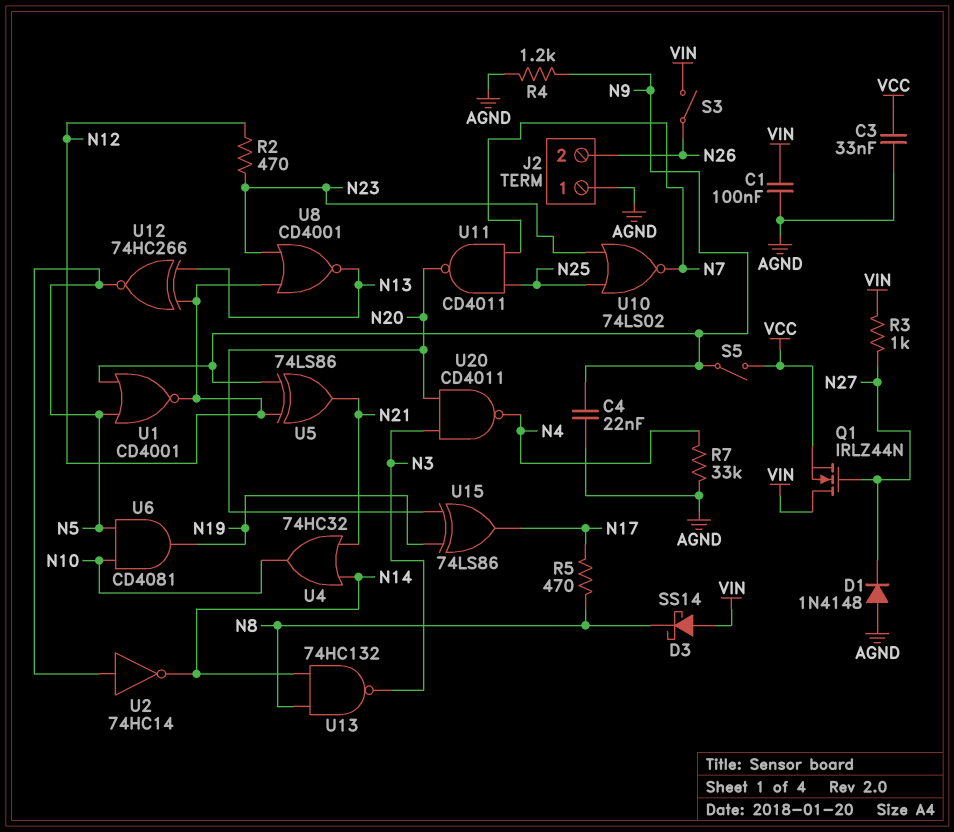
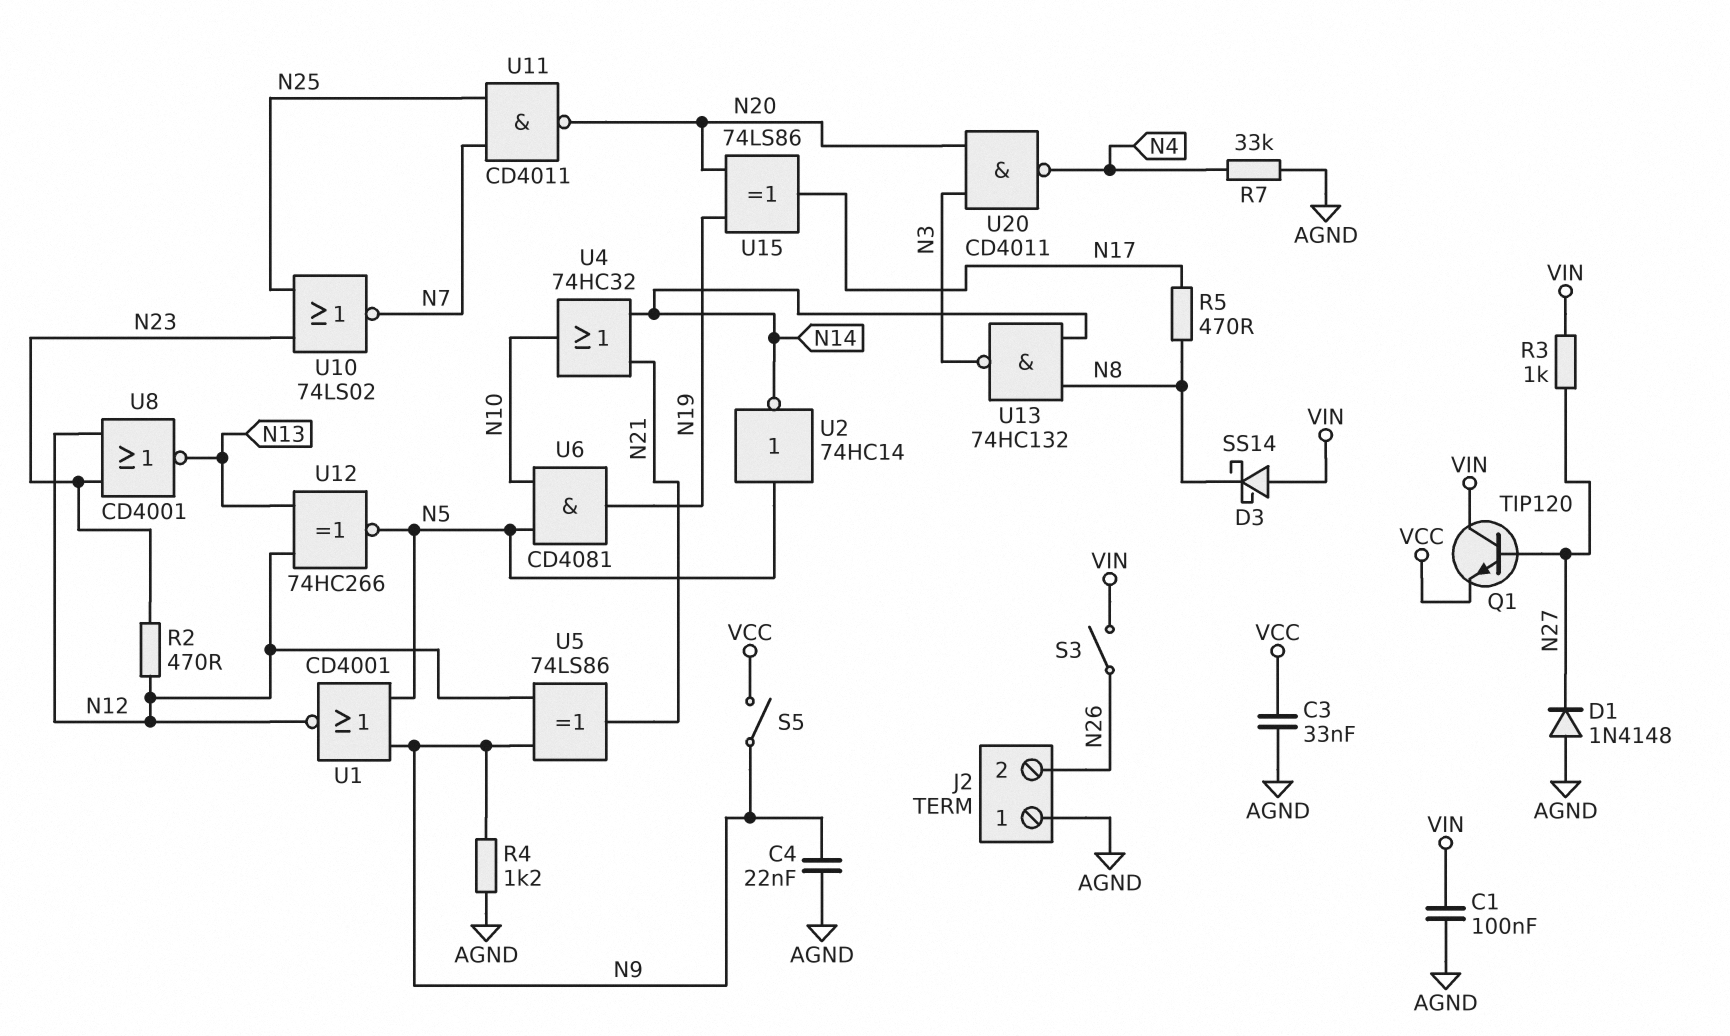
Q1: NMOS IRLZ44N (G N27, D VIN, S VCC) -> NPN TIP120 (B N27, C VIN, E VCC)

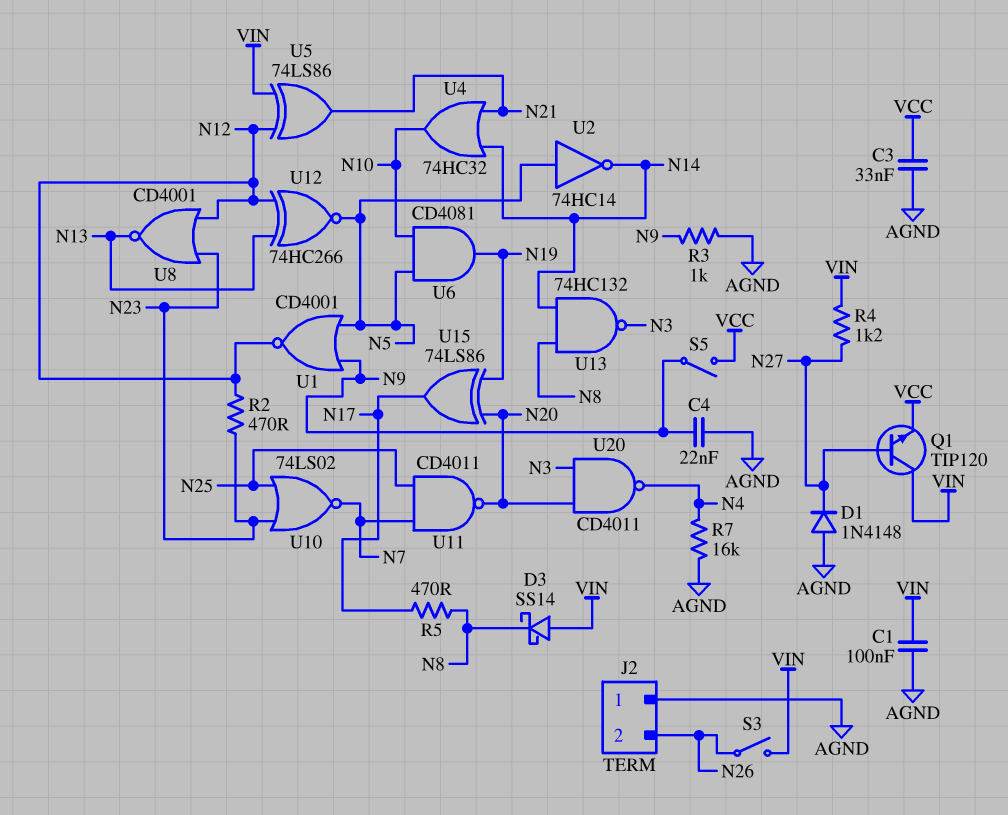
R3: 1k (N27, VIN) -> 1k (AGND, N9)
R4: 1.2k (AGND, N9) -> 1.2k (N27, VIN)
R7: 33k (AGND, N4) -> 16k (AGND, N4)
U5: XOR 74LS86 (in N9, in N12, out N21) -> XOR 74LS86 (in N12, in VIN, out N21)

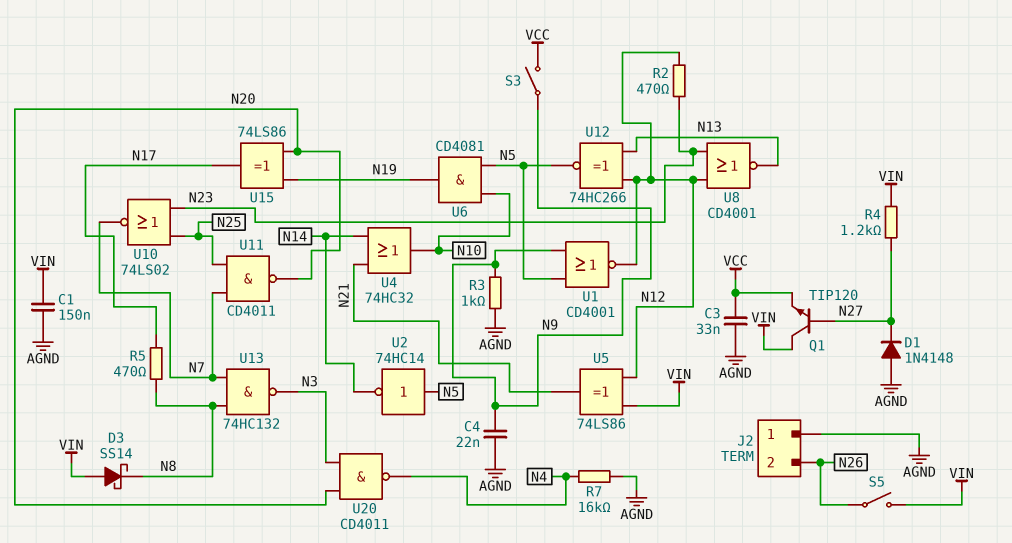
C1: 100nF (AGND, VIN) -> 150nF (AGND, VIN)
S3: switch (N26, VIN) -> switch (N9, VCC)
S5: switch (N9, VCC) -> switch (N26, VIN)
U13: NAND 74HC132 (in N8, in N14, out N3) -> NAND 74HC132 (in N7, in N8, out N3)

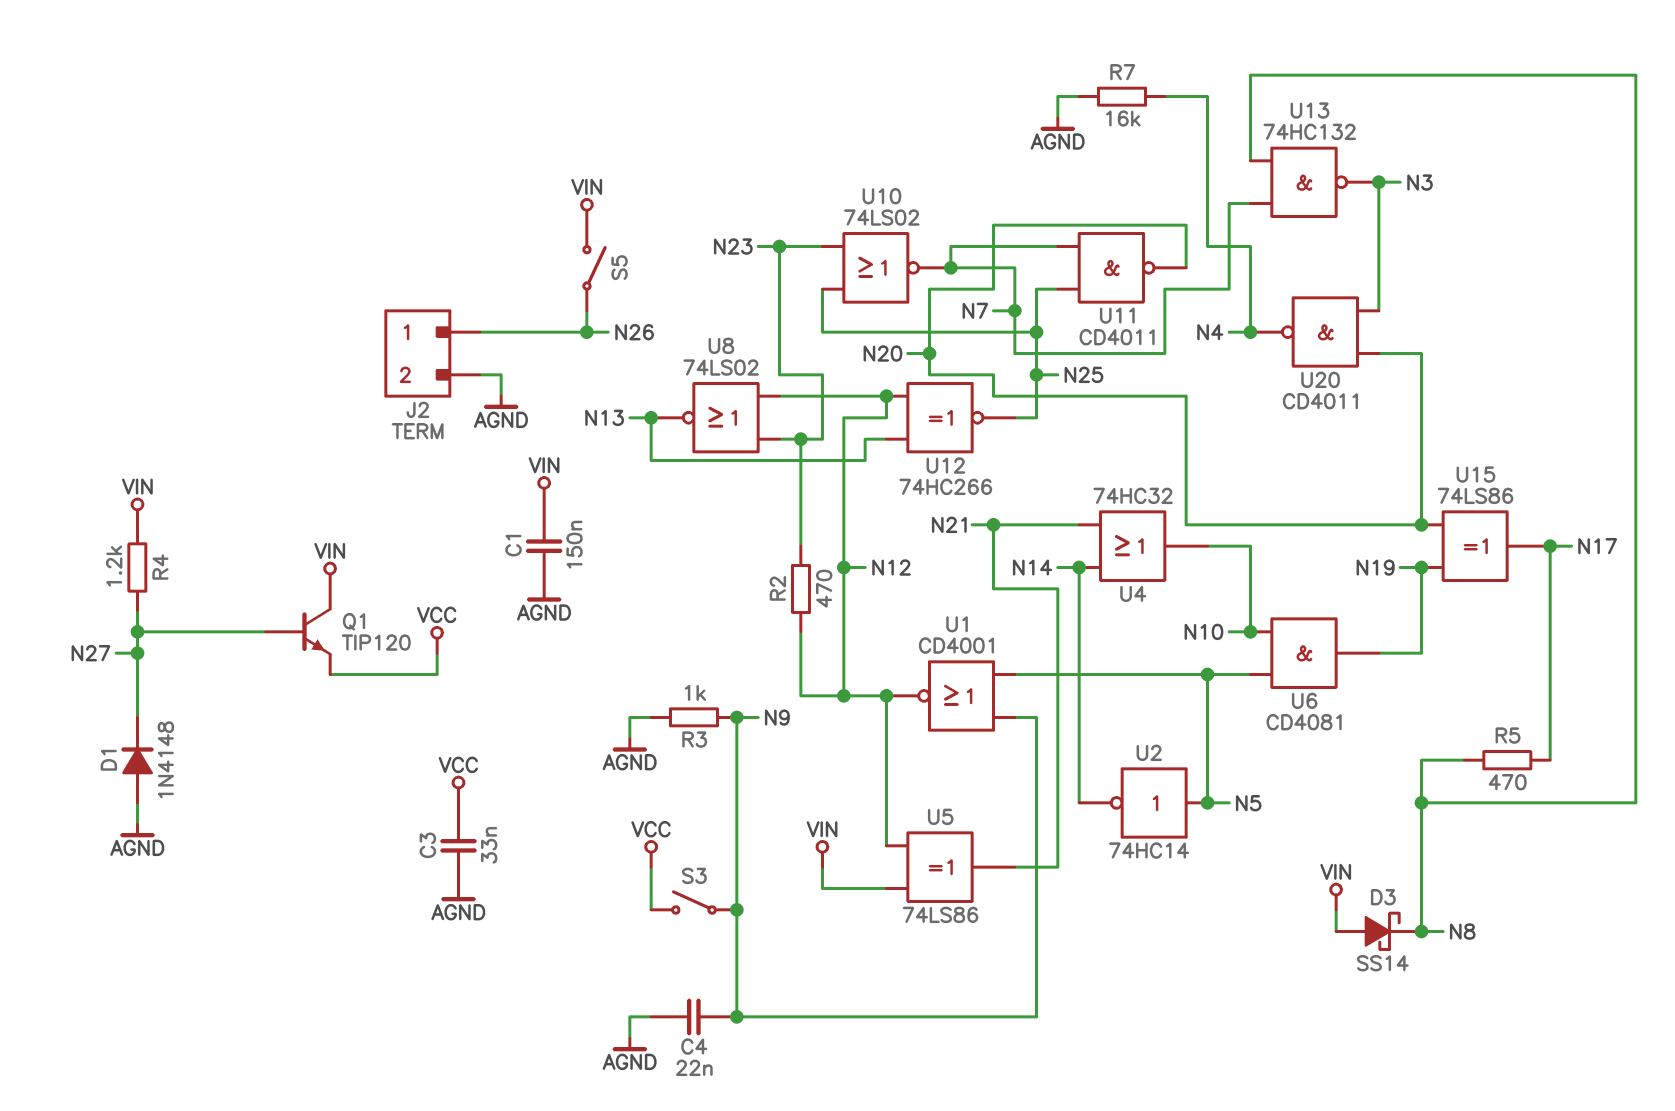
J2 pin 1: AGND -> N26
J2 pin 2: N26 -> AGND
U8: NOR CD4001 (in N12, in N23, out N13) -> NOR 74LS02 (in N12, in N23, out N13)
U12: XNOR 74HC266 (in N12, in N13, out N5) -> XNOR 74HC266 (in N12, in N13, out N25)

